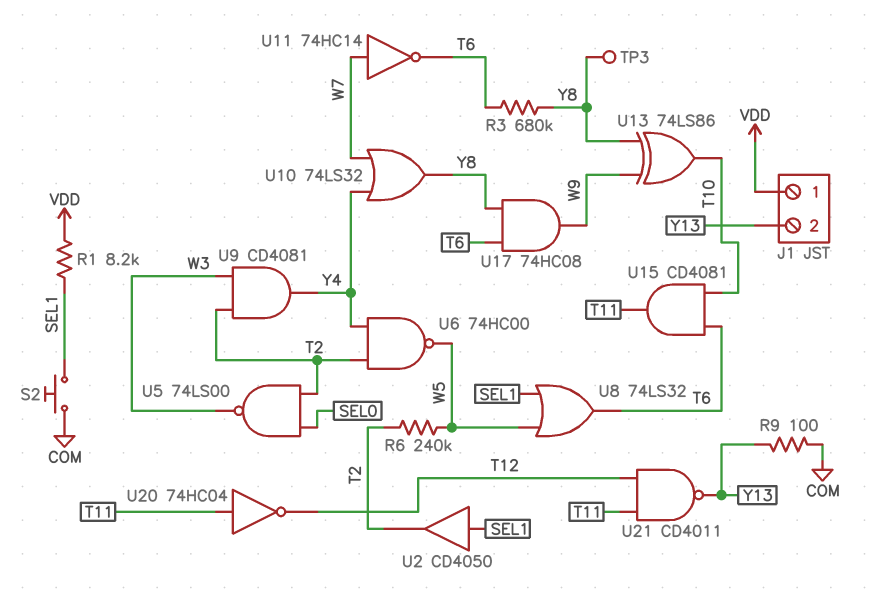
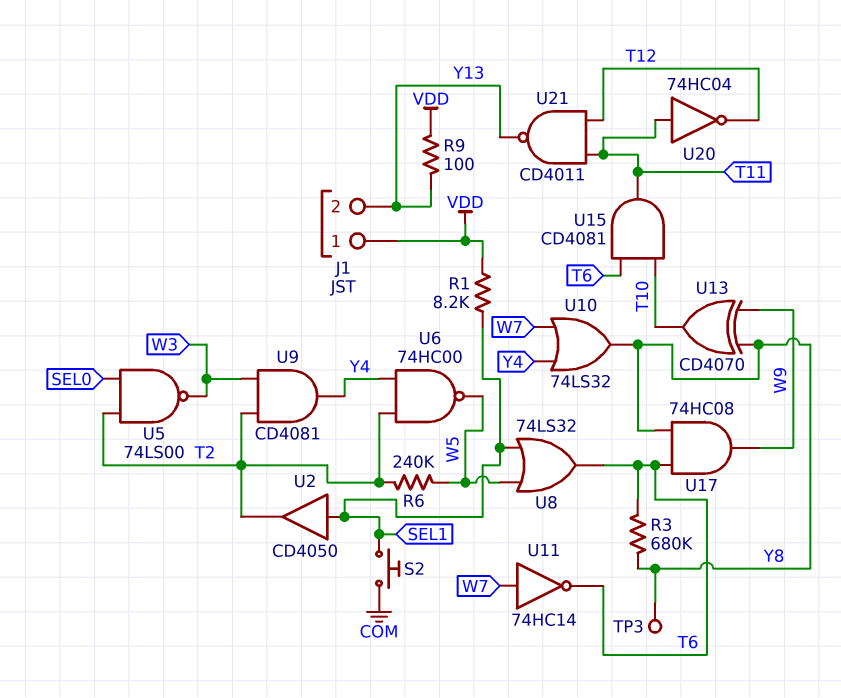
R9: 100 (COM, Y13) -> 100 (VDD, Y13)
U13: XOR 74LS86 (in W9, in Y8, out T10) -> XOR CD4070 (in W9, in Y8, out T10)

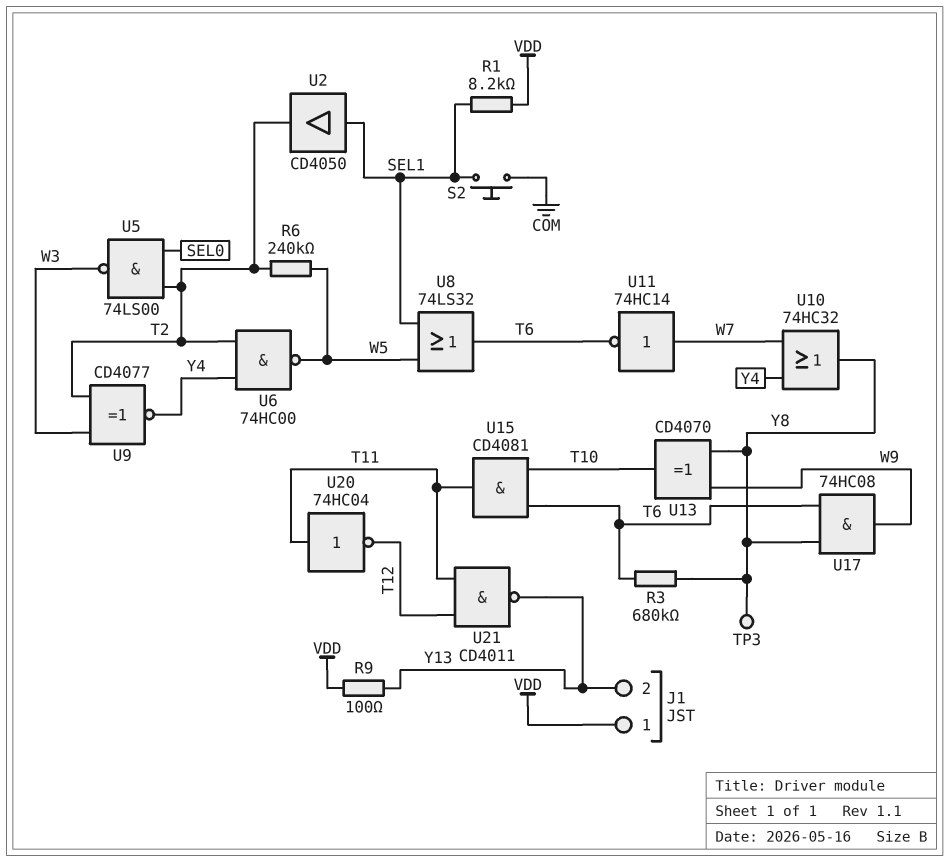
U9: AND CD4081 (in T2, in W3, out Y4) -> XNOR CD4077 (in T2, in W3, out Y4)
U10: OR 74LS32 (in W7, in Y4, out Y8) -> OR 74HC32 (in W7, in Y4, out Y8)

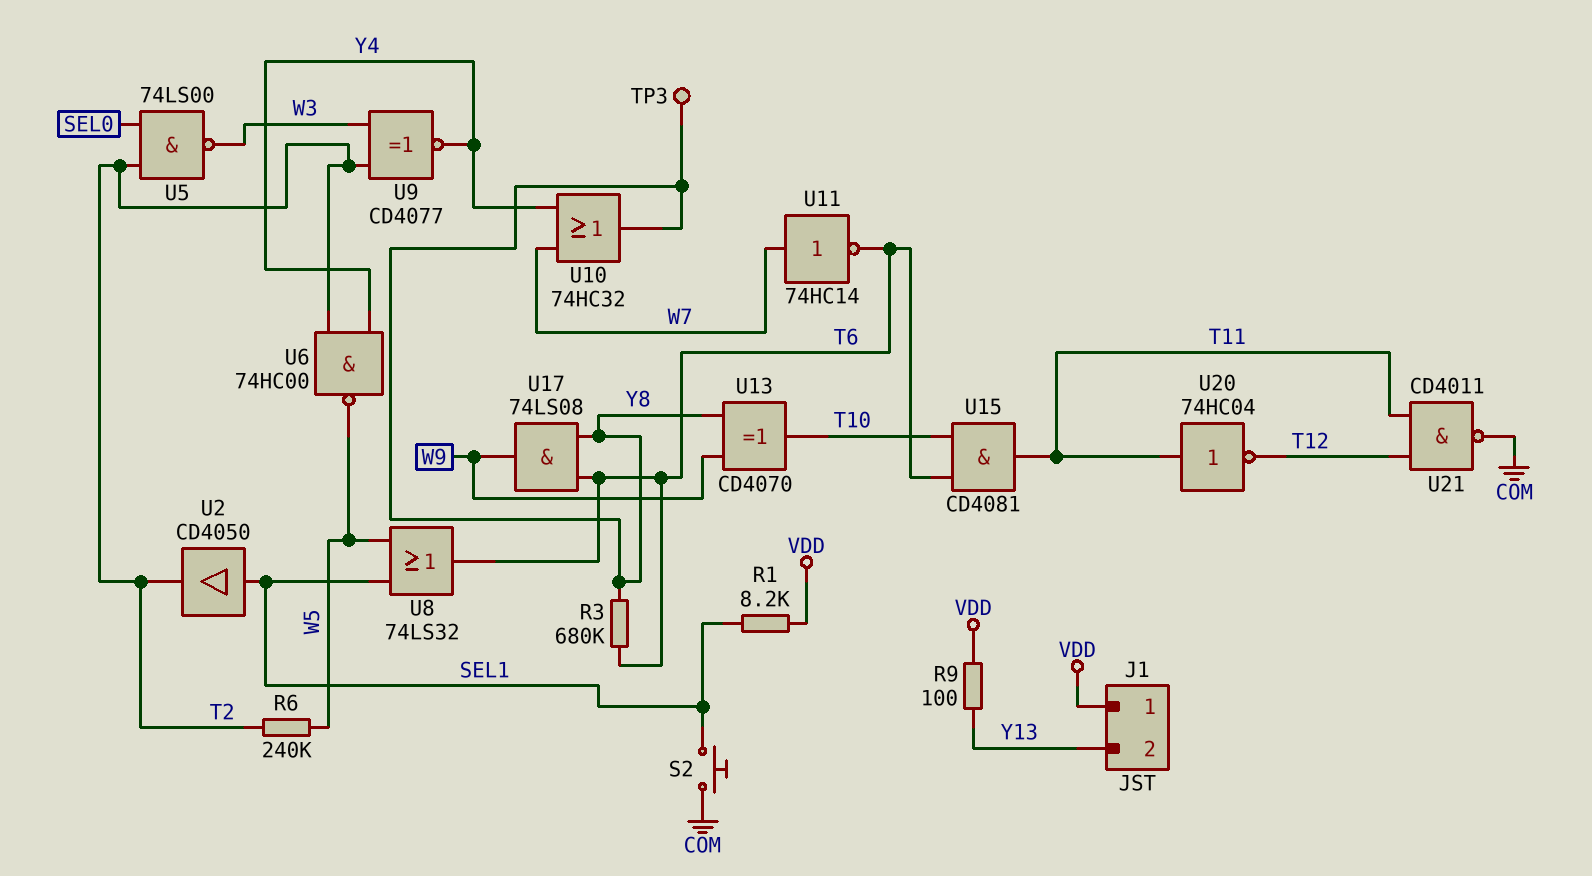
U17: AND 74HC08 (in T6, in Y8, out W9) -> AND 74LS08 (in T6, in Y8, out W9)
U21: NAND CD4011 (in T11, in T12, out Y13) -> NAND CD4011 (in T11, in T12, out COM)

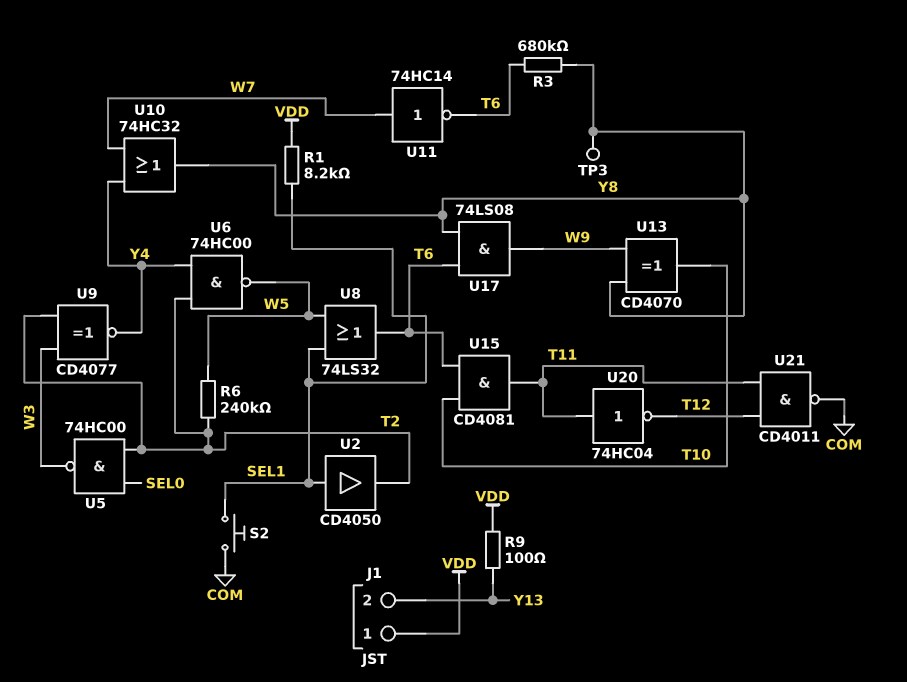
U5: NAND 74LS00 (in SEL0, in T2, out W3) -> NAND 74HC00 (in SEL0, in T2, out W3)

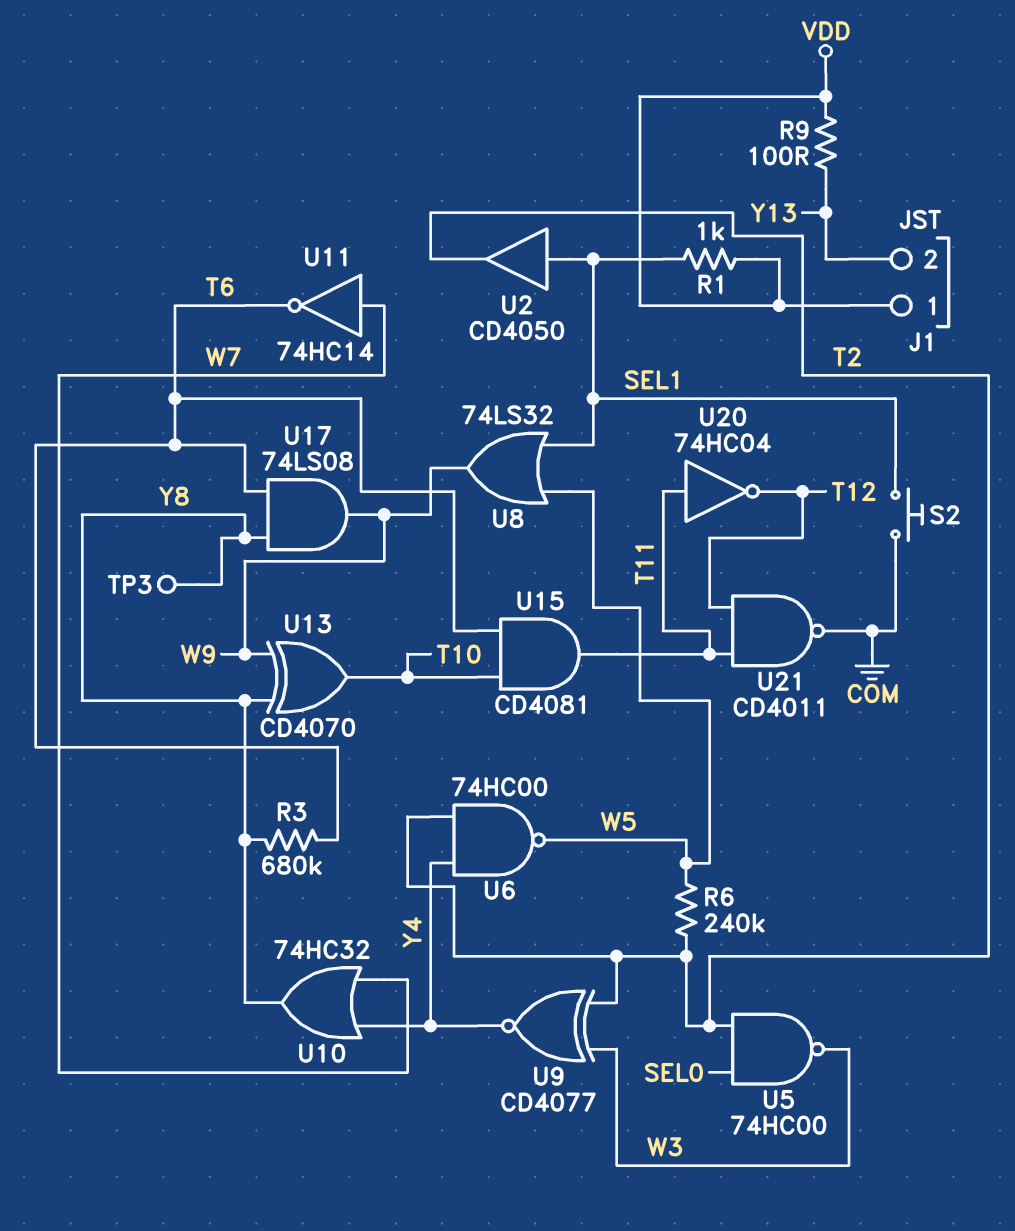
R1: 8.2k (SEL1, VDD) -> 1k (SEL1, VDD)
U8: OR 74LS32 (in SEL1, in W5, out T6) -> OR 74LS32 (in SEL1, in W5, out W9)

